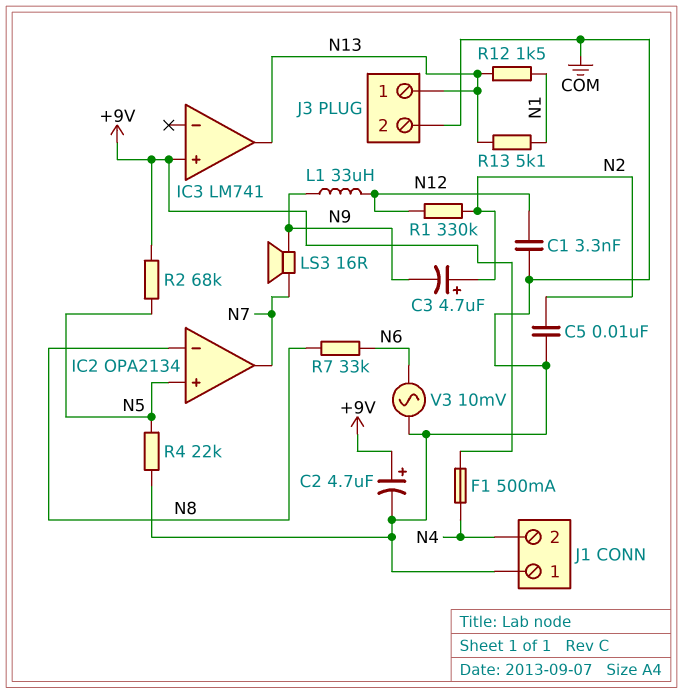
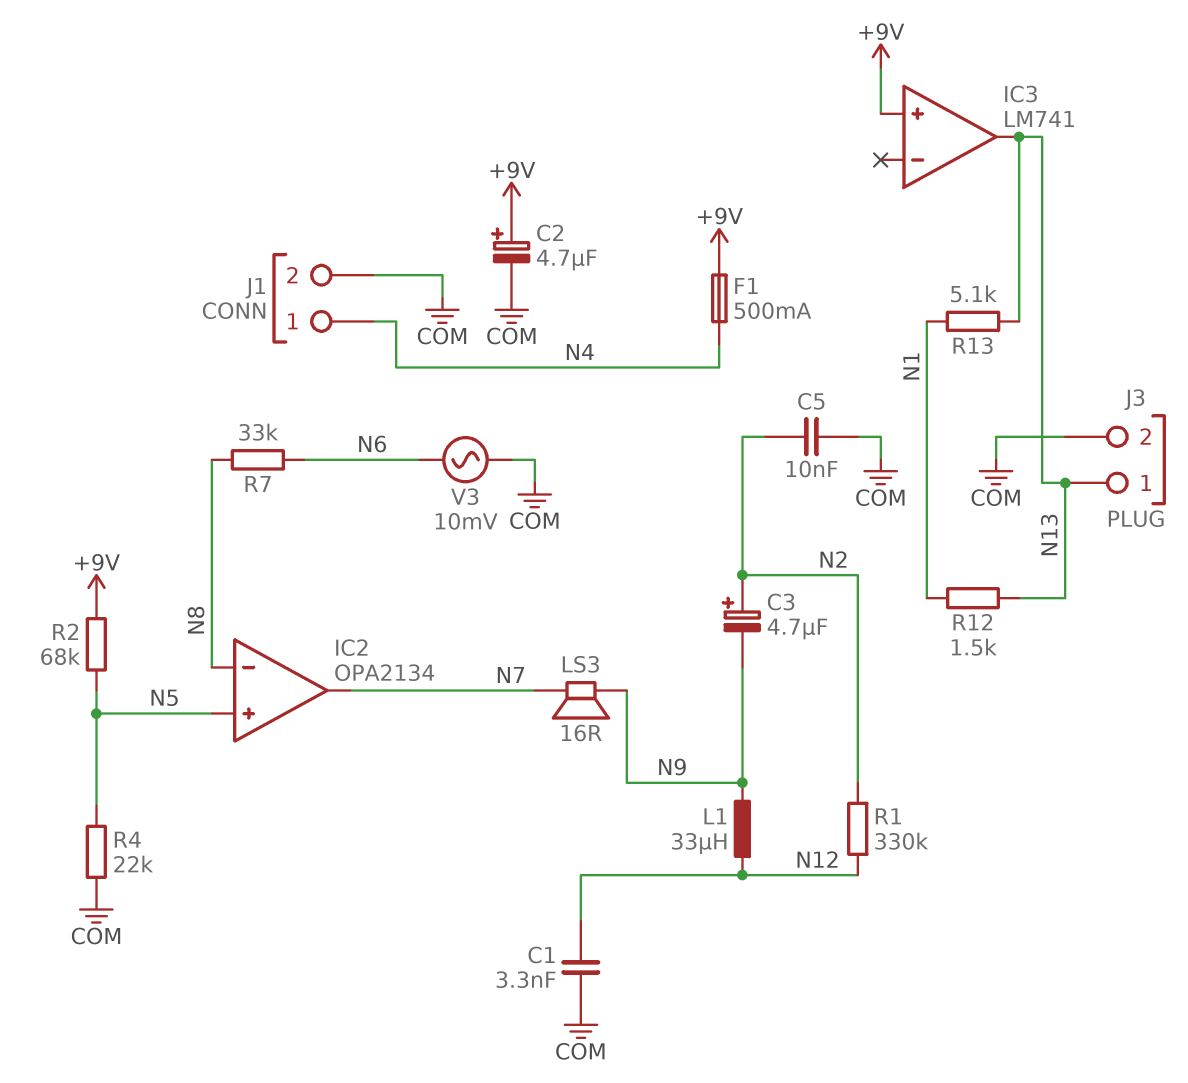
J1 pin 1: COM -> N4
J1 pin 2: N4 -> COM

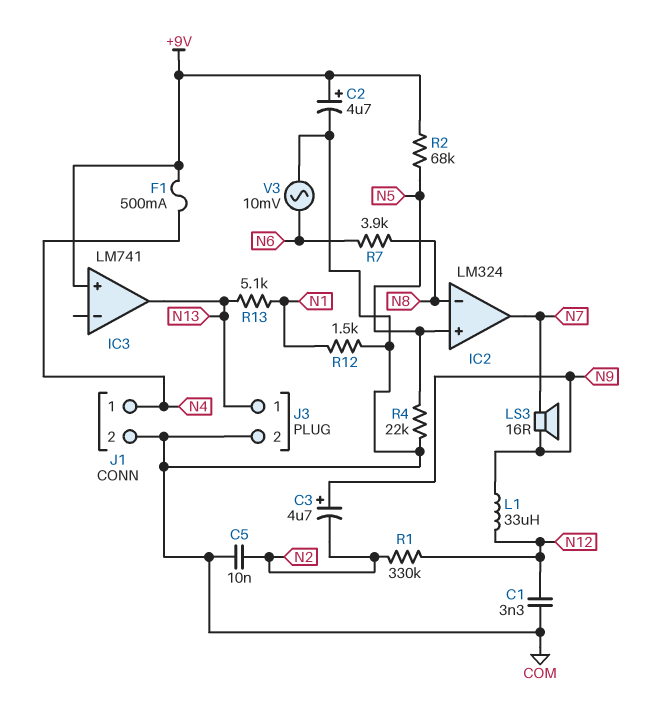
C3: 4.7uF (plus N2, minus N9) -> 4.7uF (plus N9, minus N2)
IC2: OPA2134 -> LM324
R7: 33k (N6, N8) -> 3.9k (N6, N8)
R12: 1.5k (N1, N13) -> 1.5k (COM, N1)

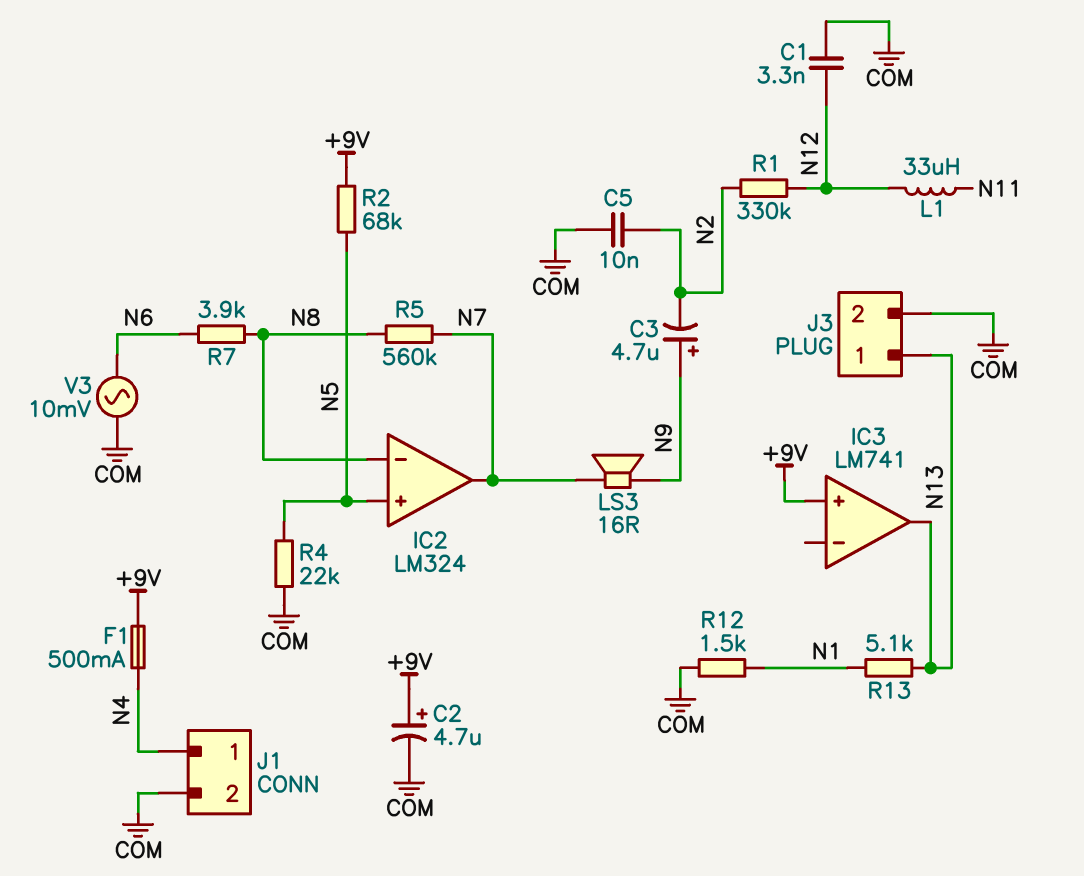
L1: 33uH (N9, N12) -> 33uH (N11, N12)
R5: none -> 560k (N7, N8)

